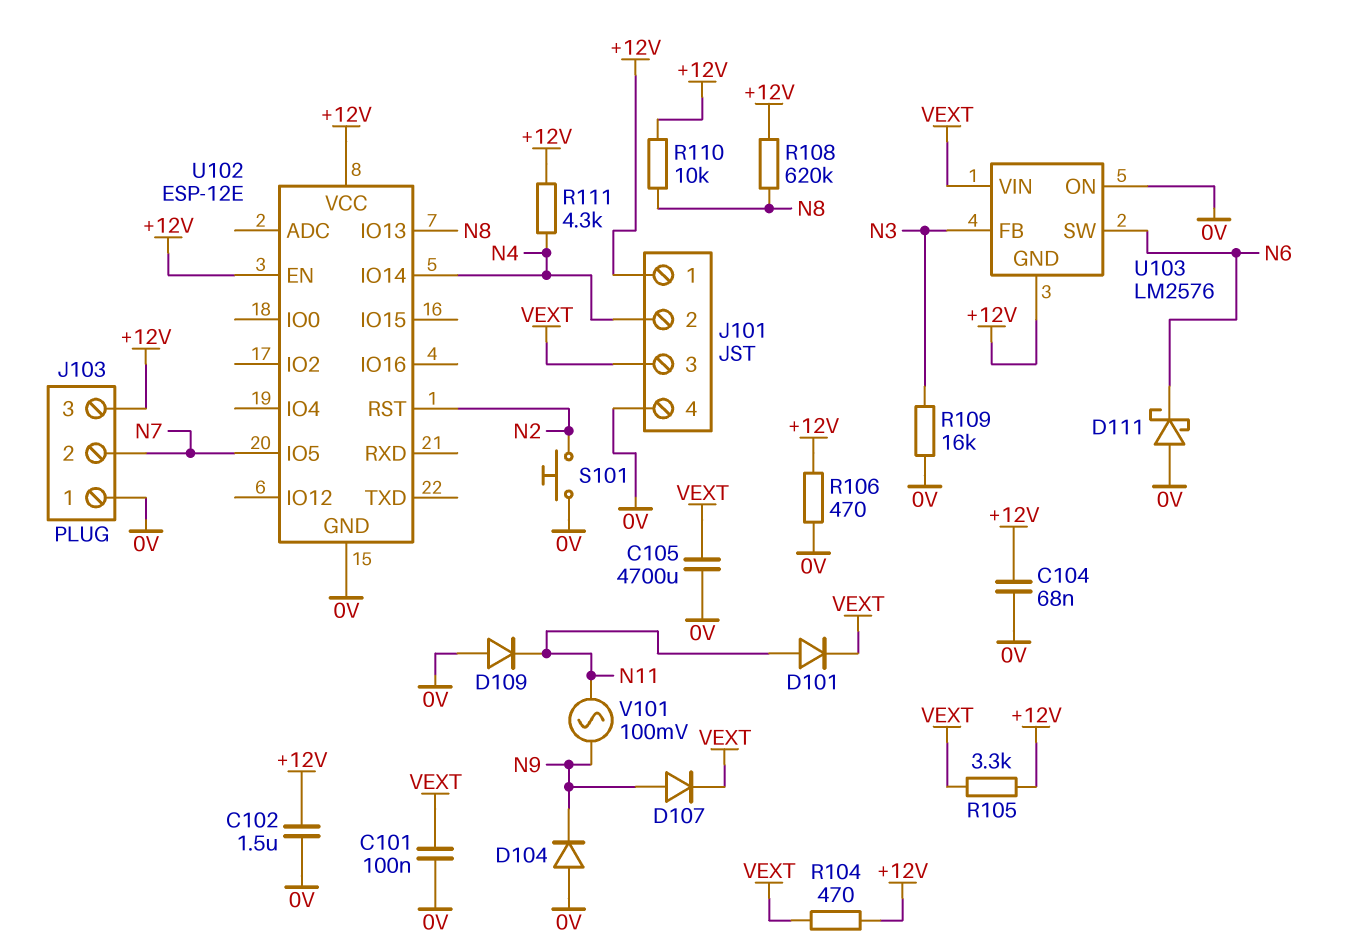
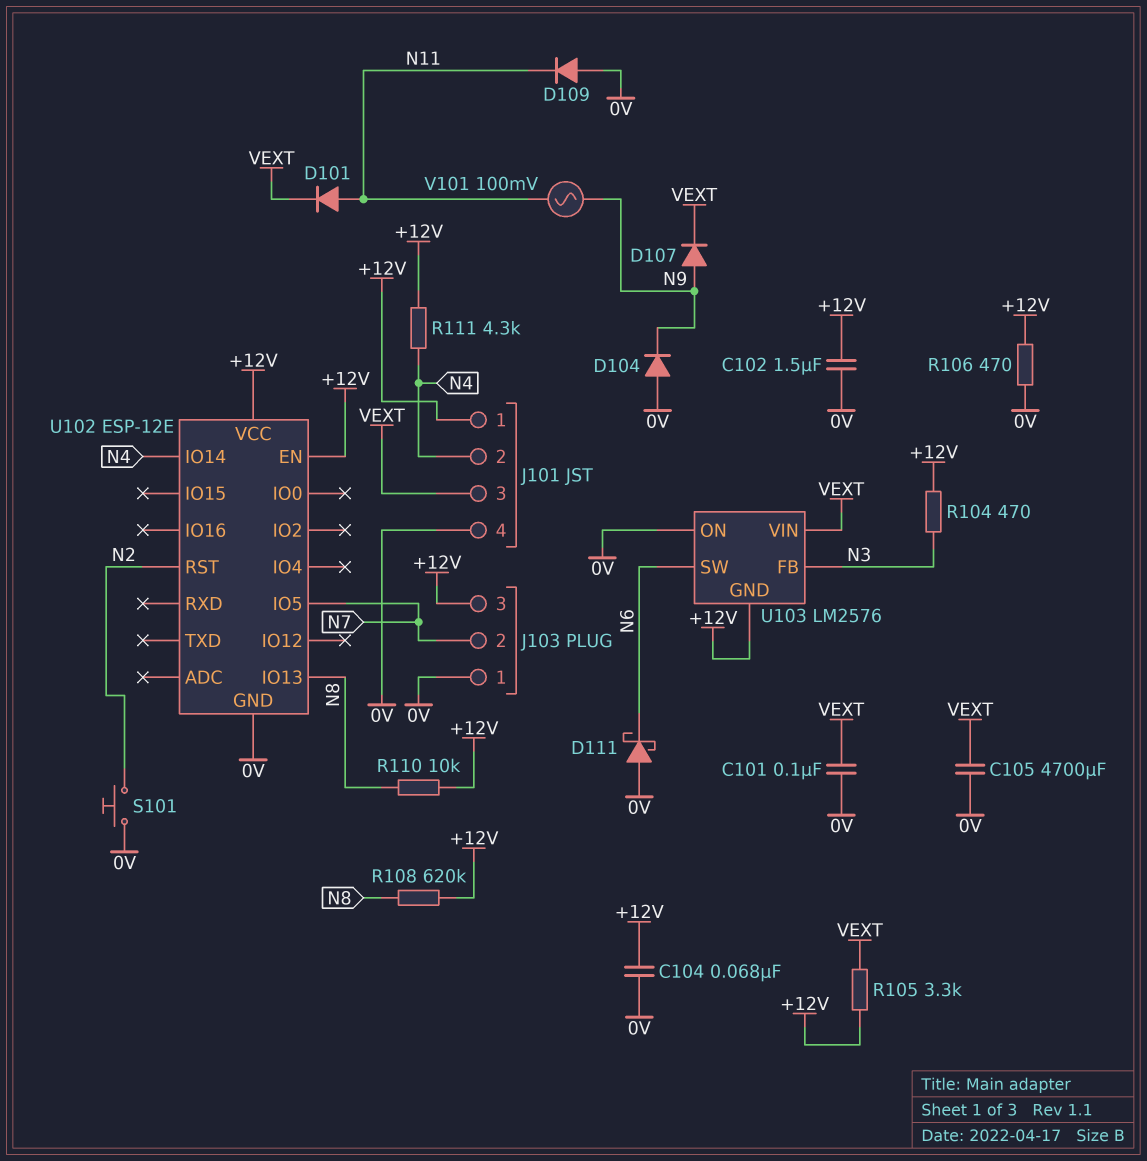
R104: 470 (+12V, VEXT) -> 470 (+12V, N3)
R109: 16k (0V, N3) -> none

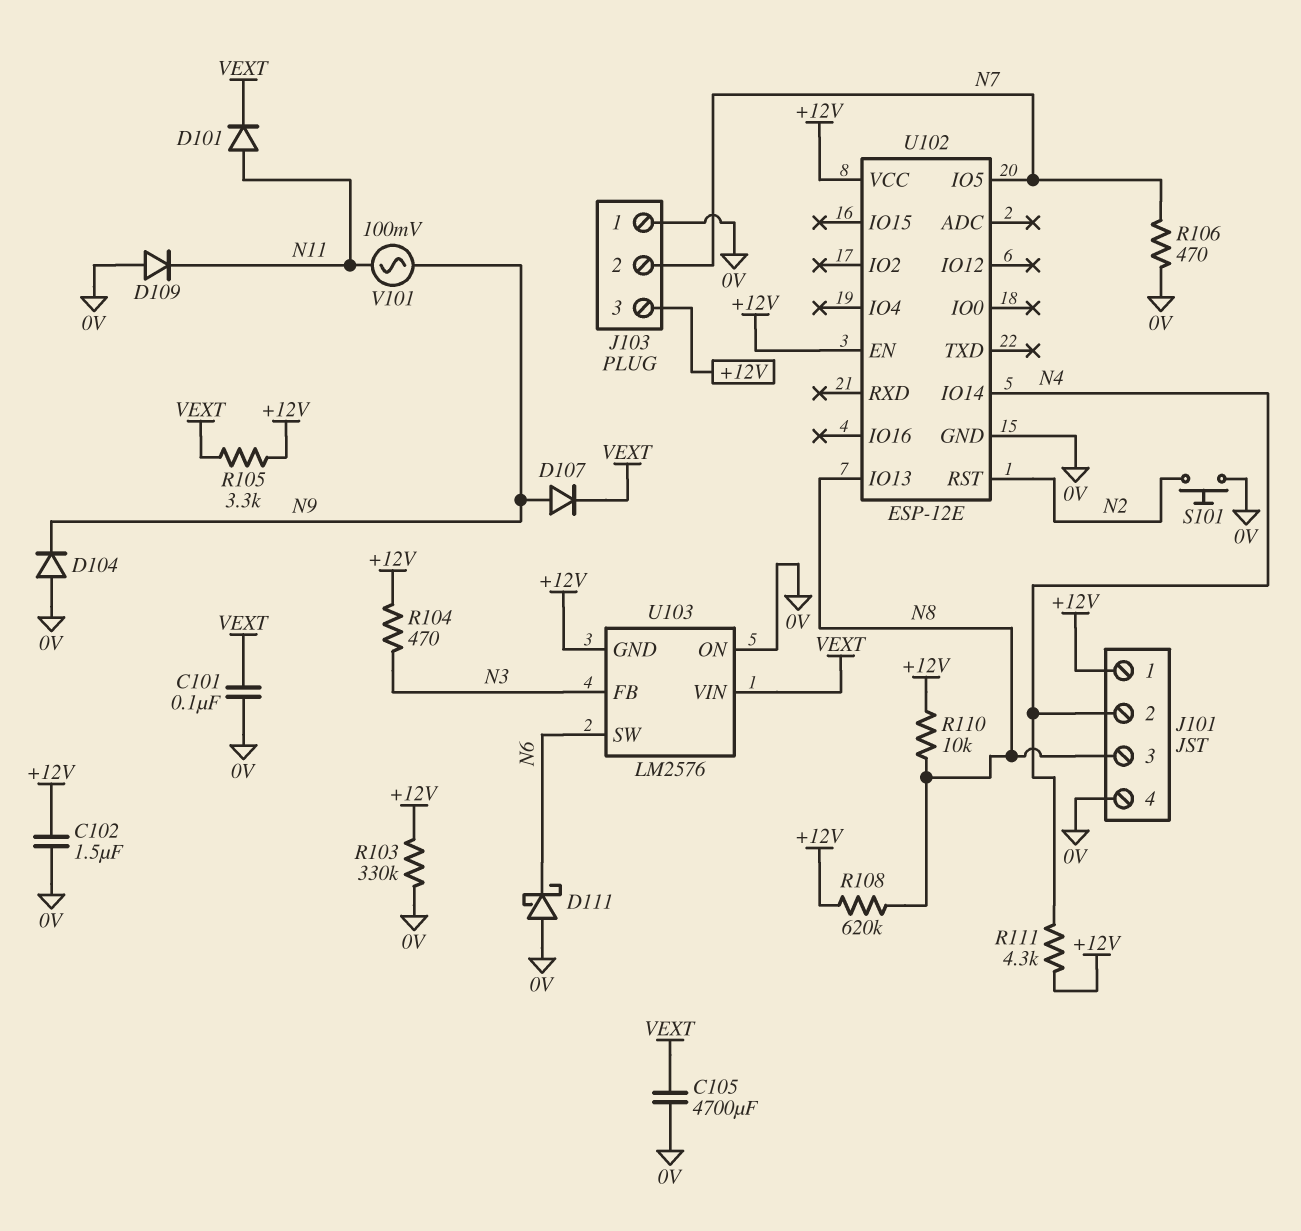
C104: 68nF (+12V, 0V) -> none
J101 pin 3: VEXT -> N8
R103: none -> 330k (+12V, 0V)
R106: 470 (+12V, 0V) -> 470 (0V, N7)

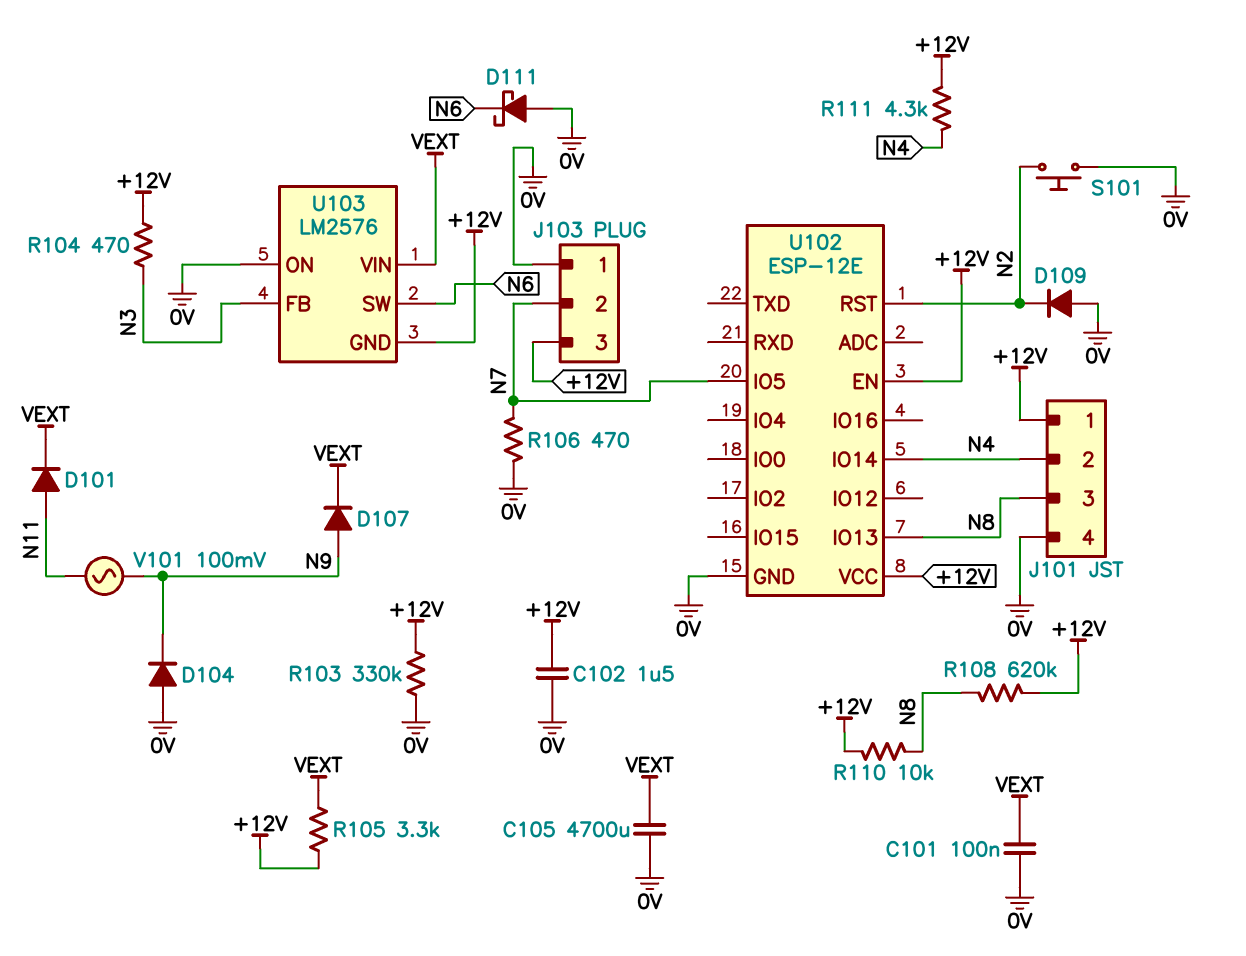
D109: diode (A 0V, K N11) -> diode (A 0V, K N2)

